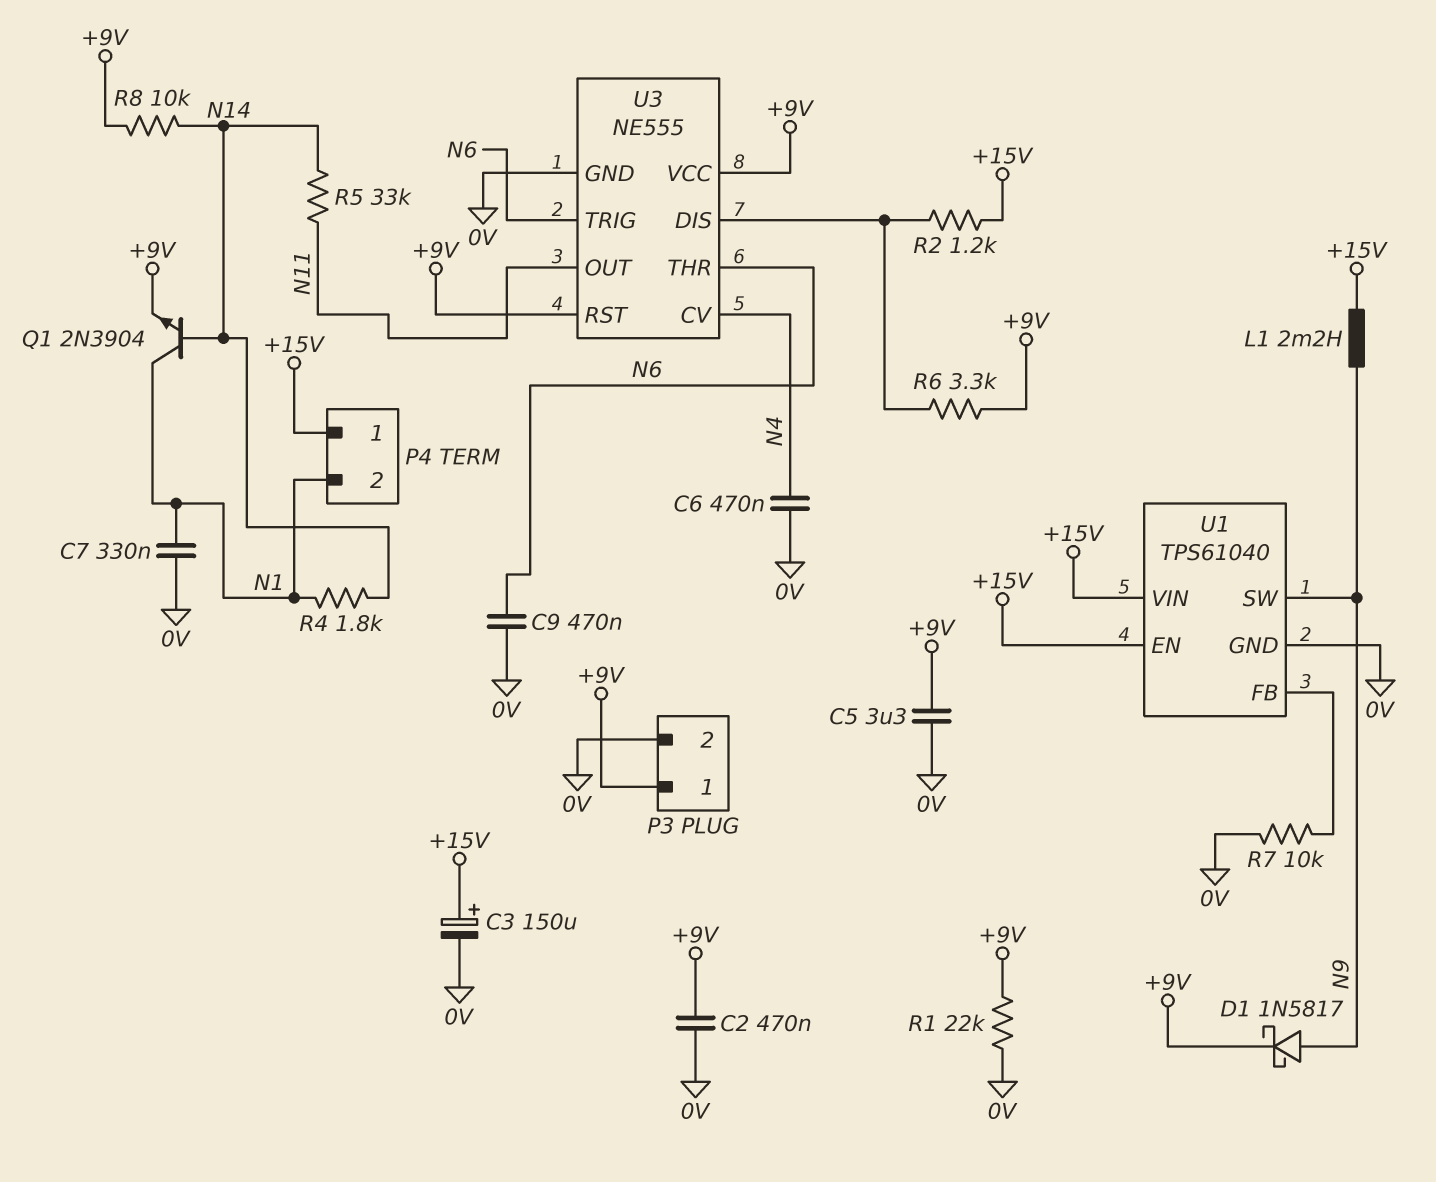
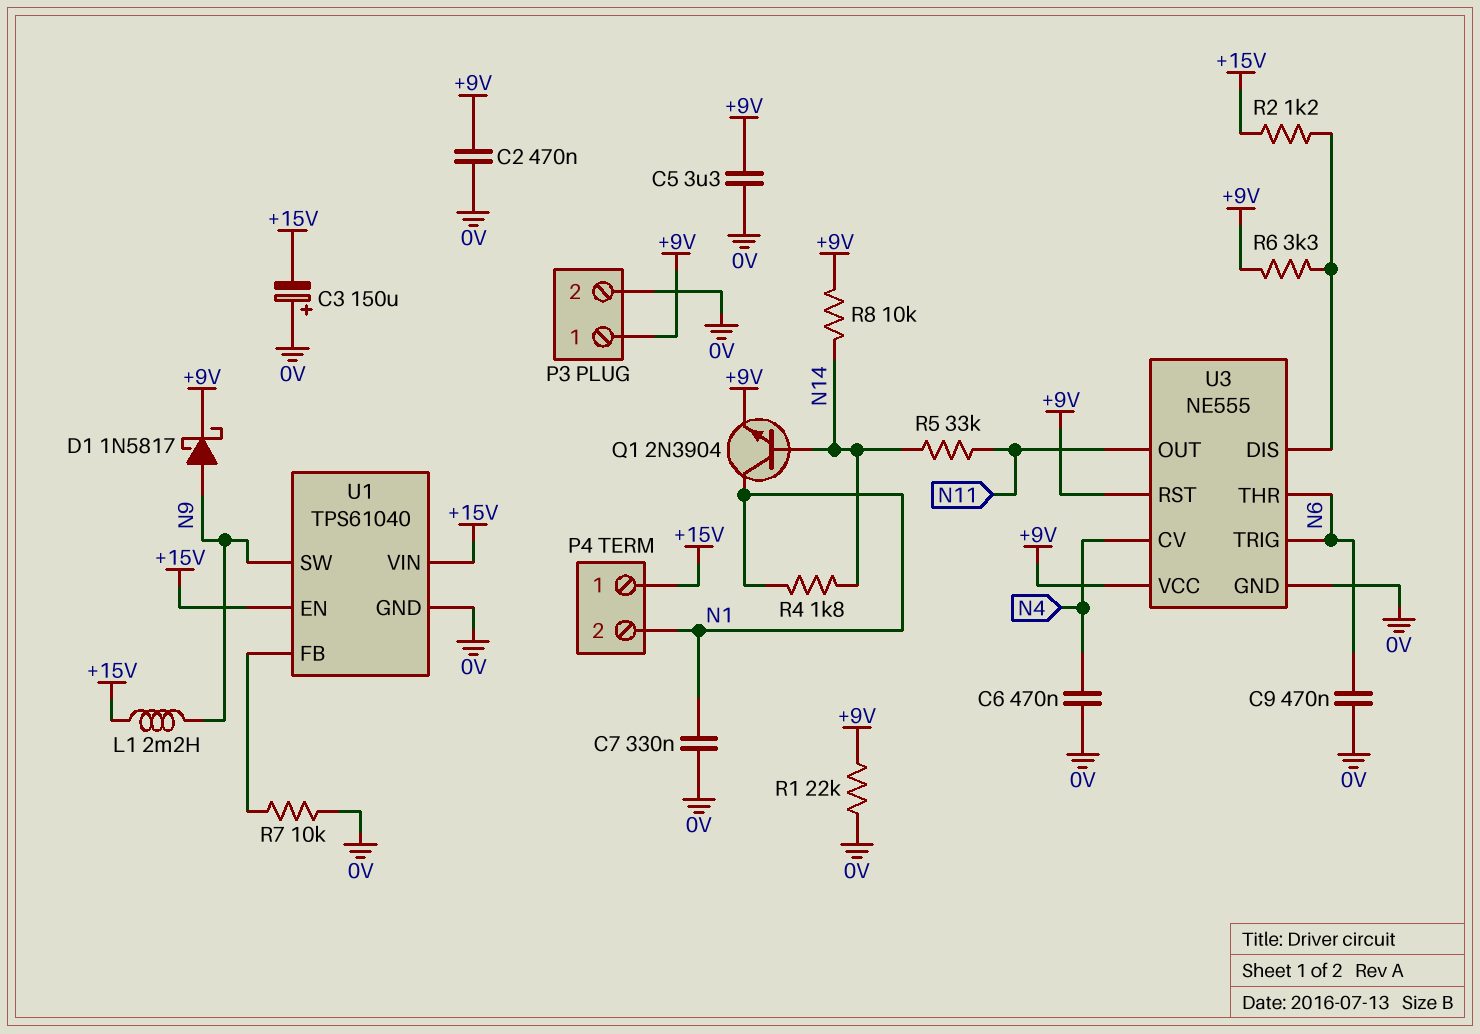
C3: 150uF (plus +15V, minus 0V) -> 150uF (plus 0V, minus +15V)

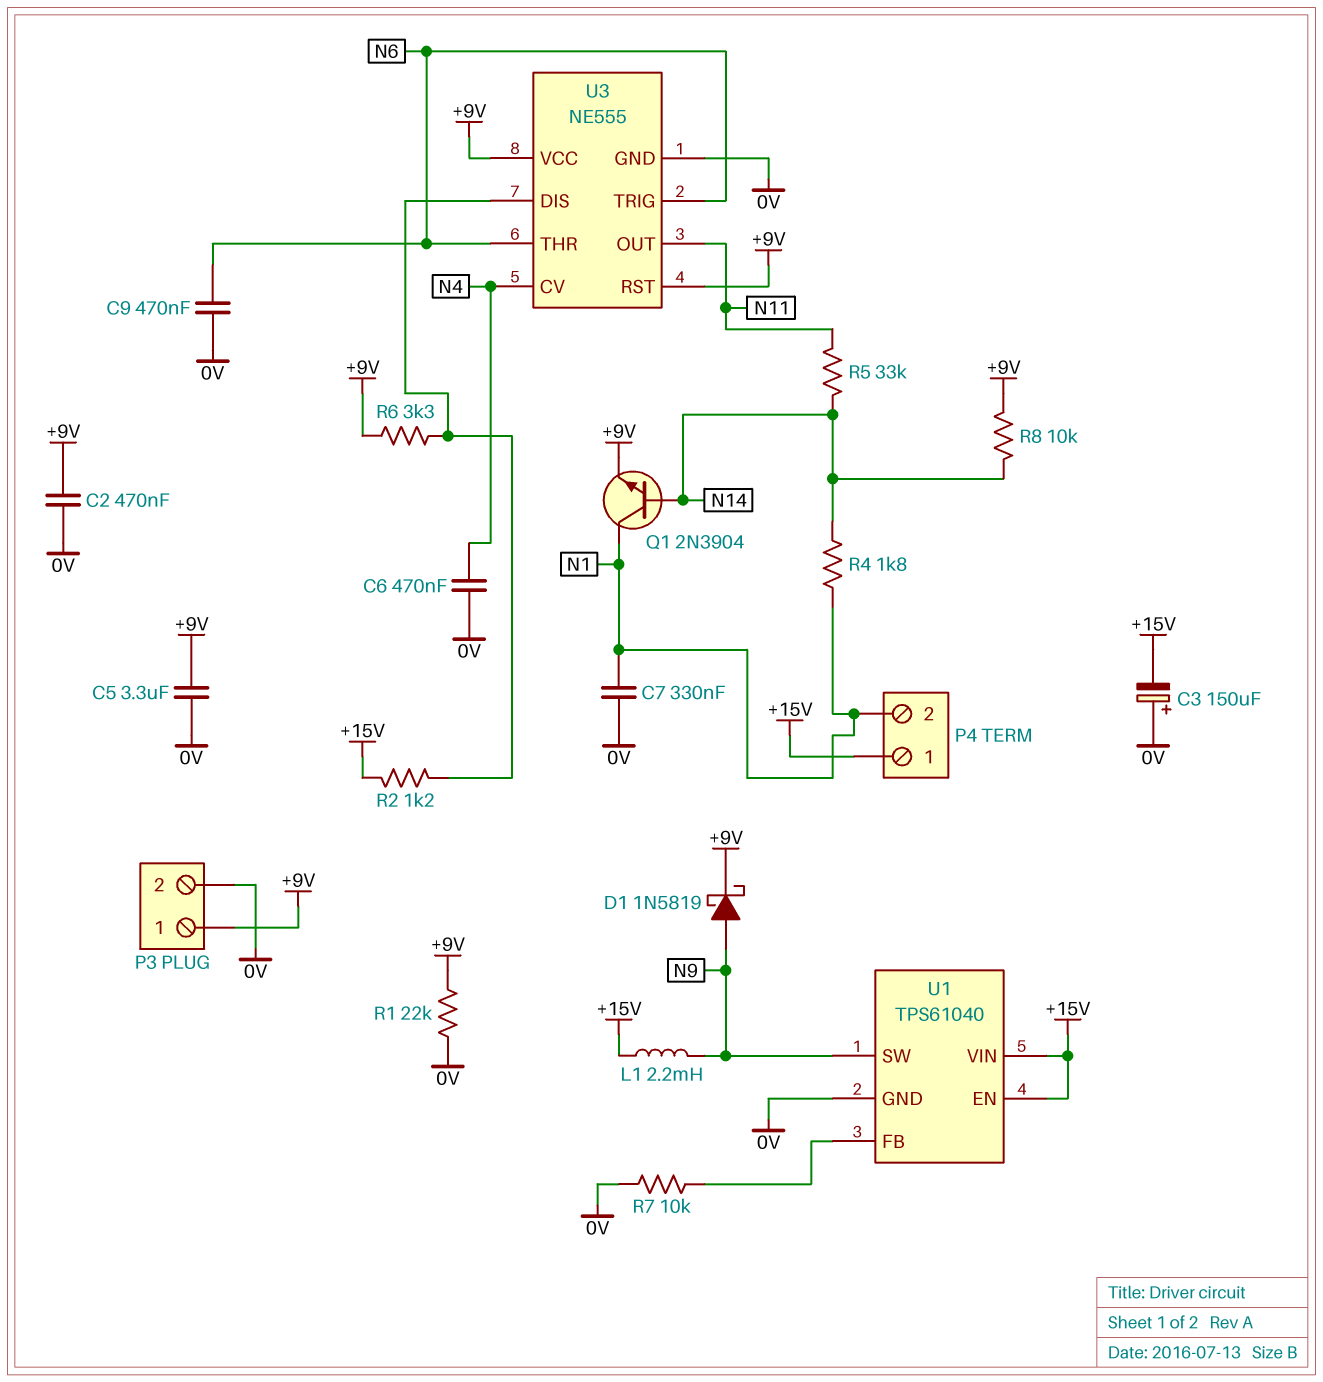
D1: schottky 1N5817 (A N9, K +9V) -> schottky 1N5819 (A N9, K +9V)

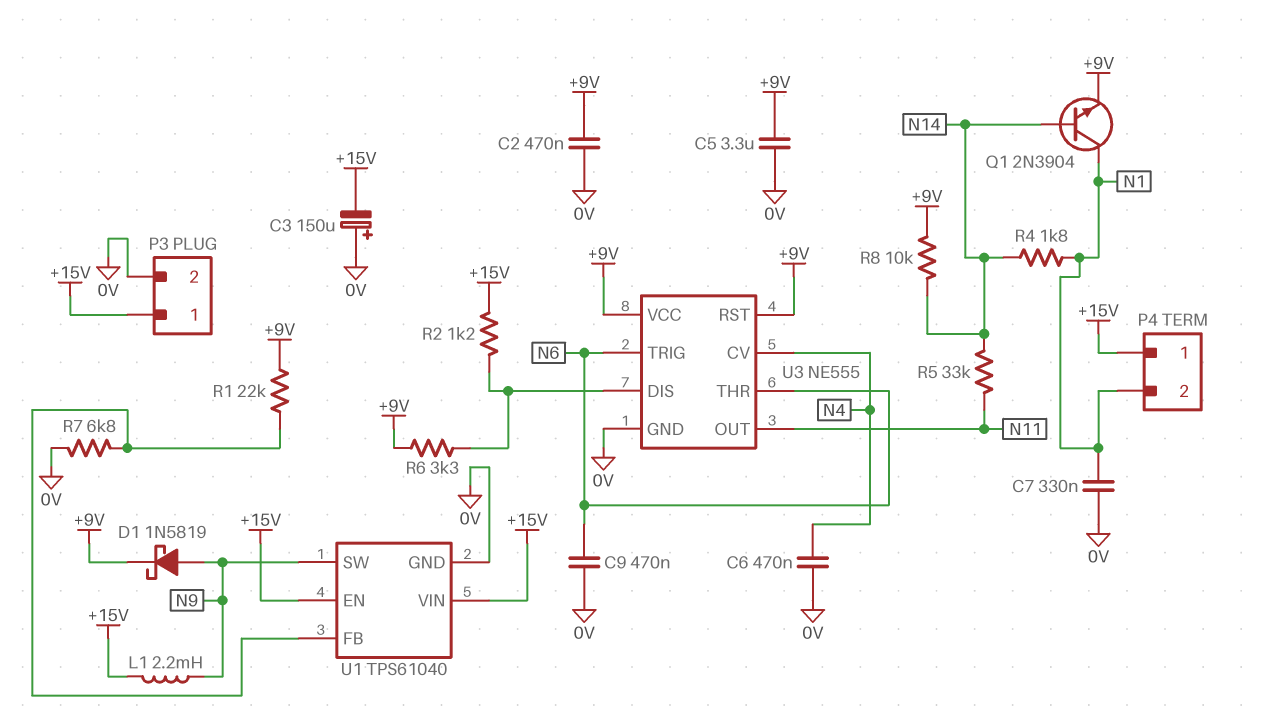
P3 pin 1: +9V -> +15V
R1: 22k (+9V, 0V) -> 22k (+9V, U1/FB)
R7: 10k (0V, U1/FB) -> 6.8k (0V, U1/FB)

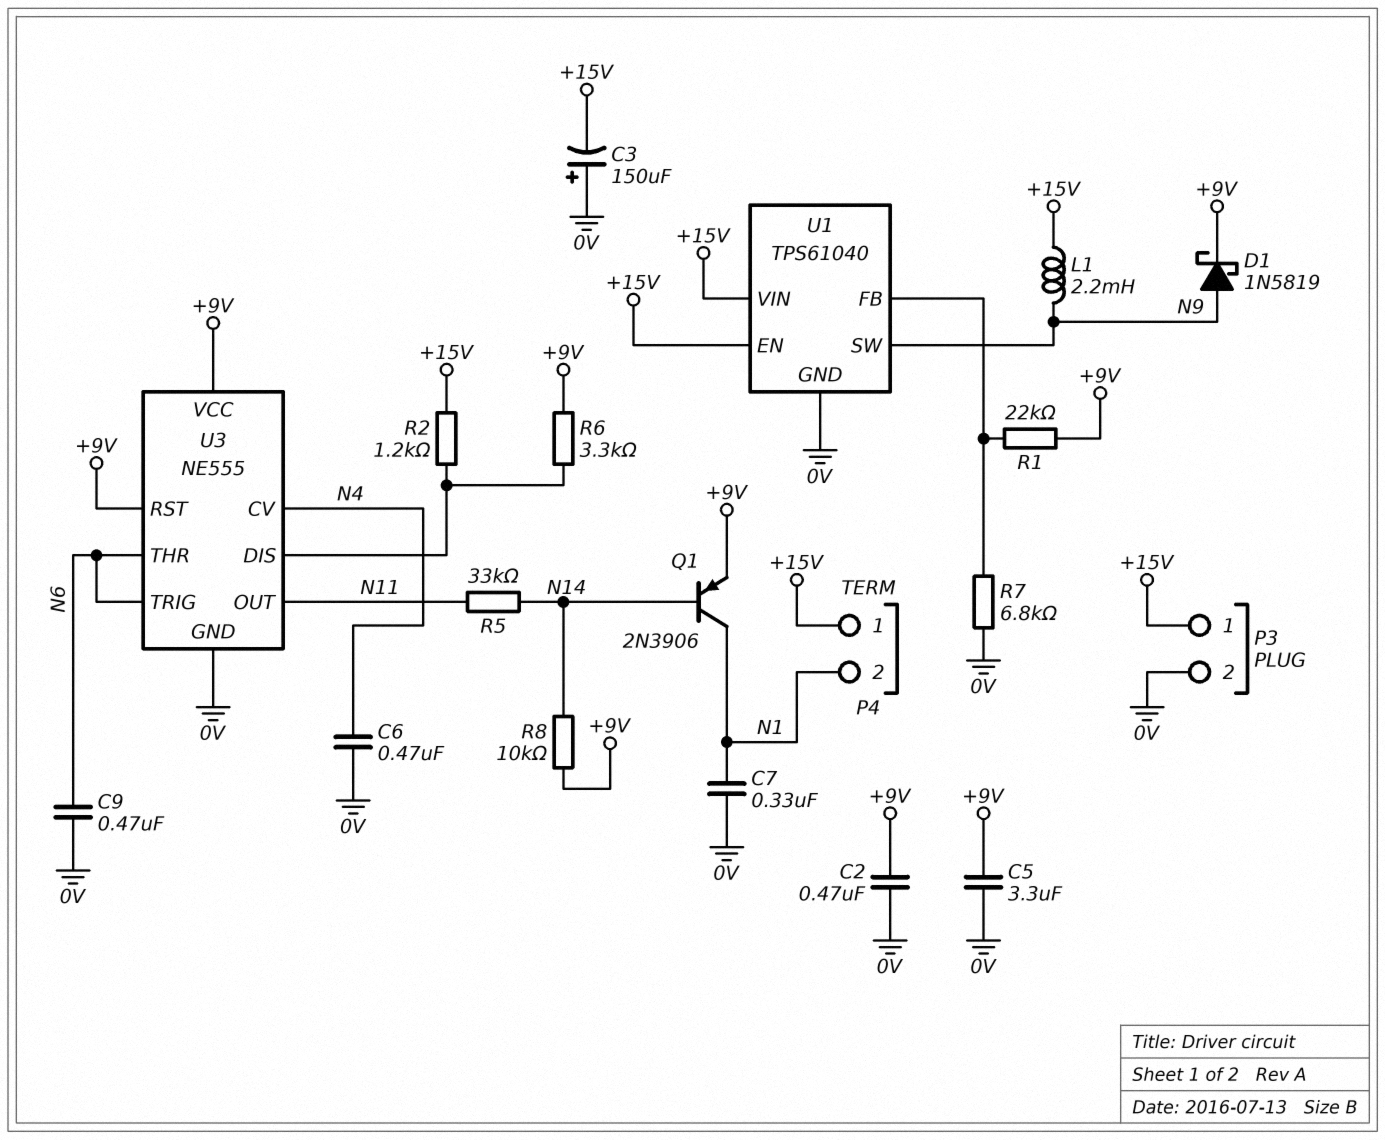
Q1: NPN 2N3904 (B N14, C N1, E +9V) -> PNP 2N3906 (B N14, C N1, E +9V)
R4: 1.8k (N1, N14) -> none

